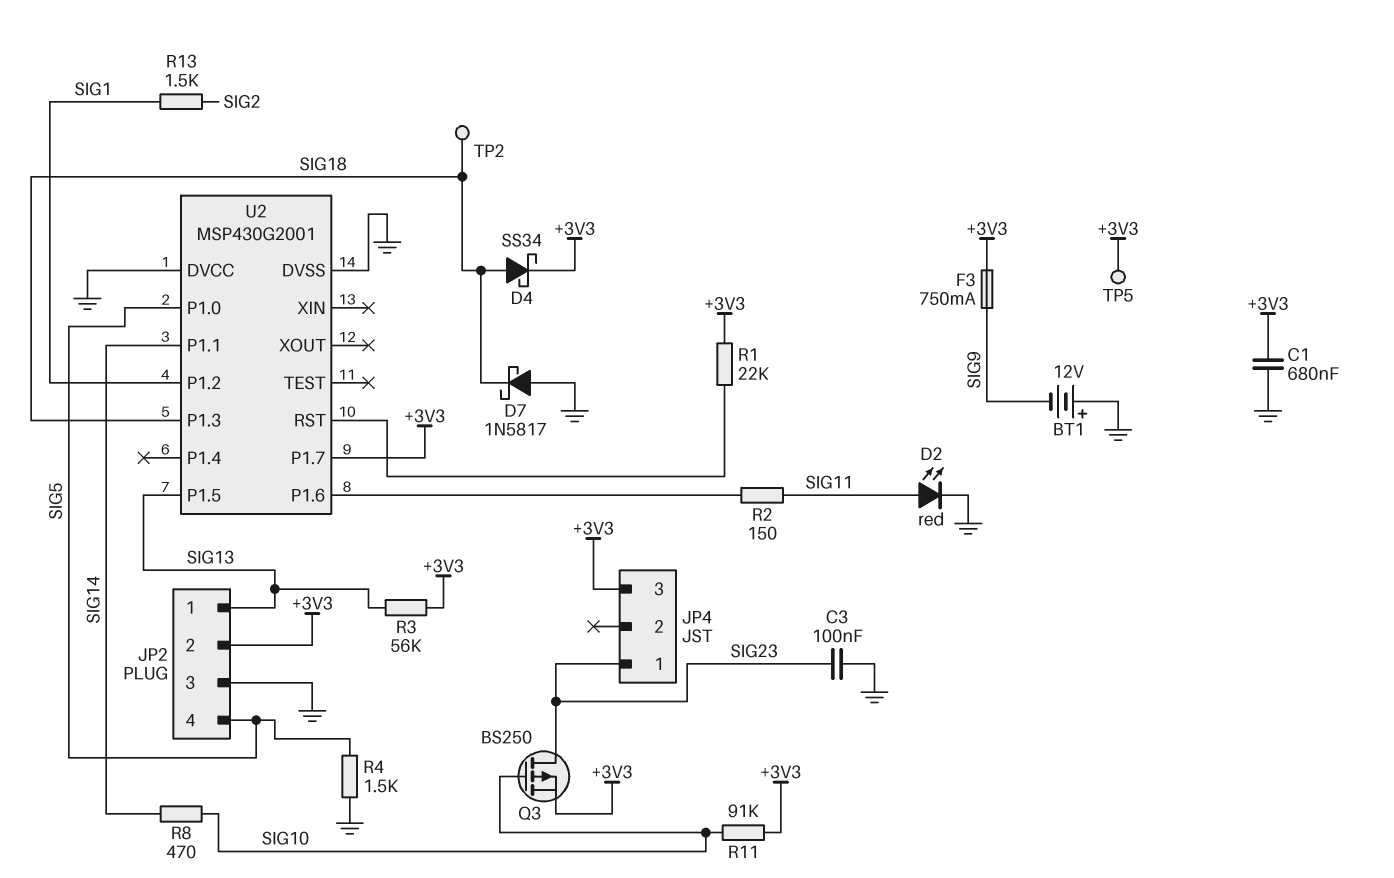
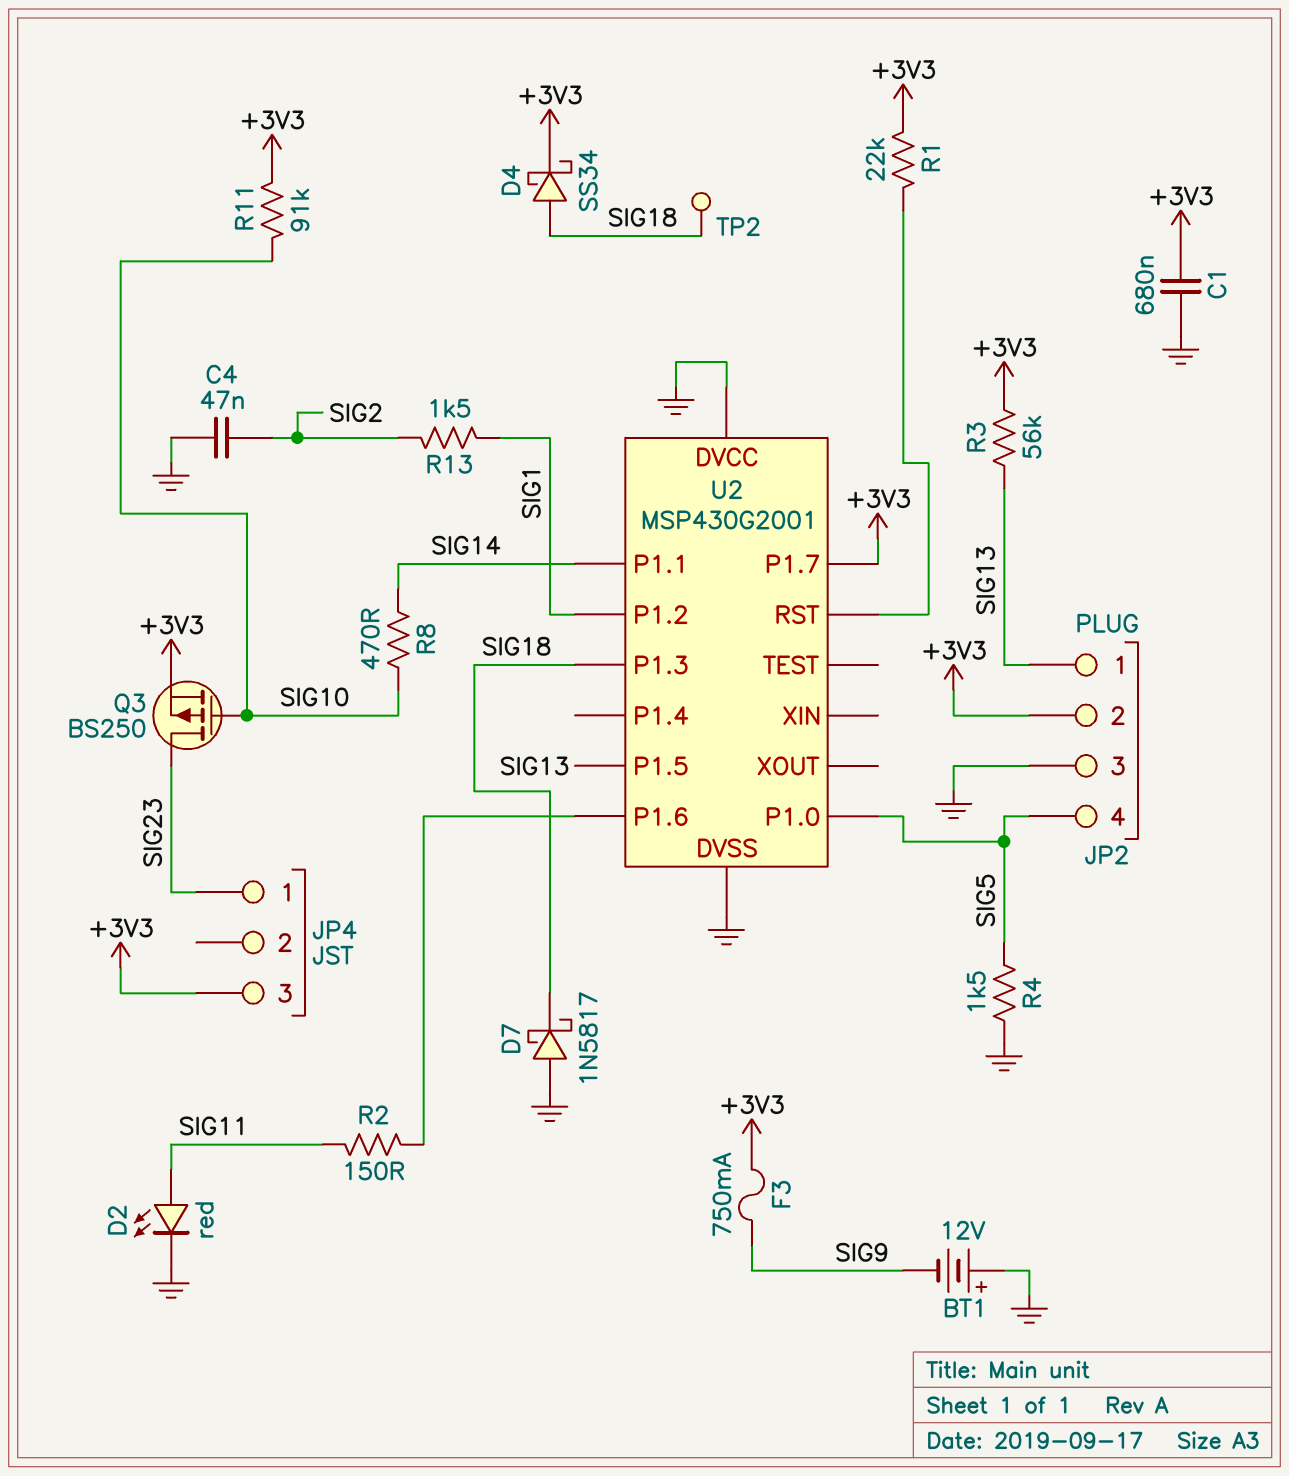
C3: 100nF (GND, SIG23) -> none
C4: none -> 47nF (GND, SIG2)
TP5: test point (+3V3) -> none

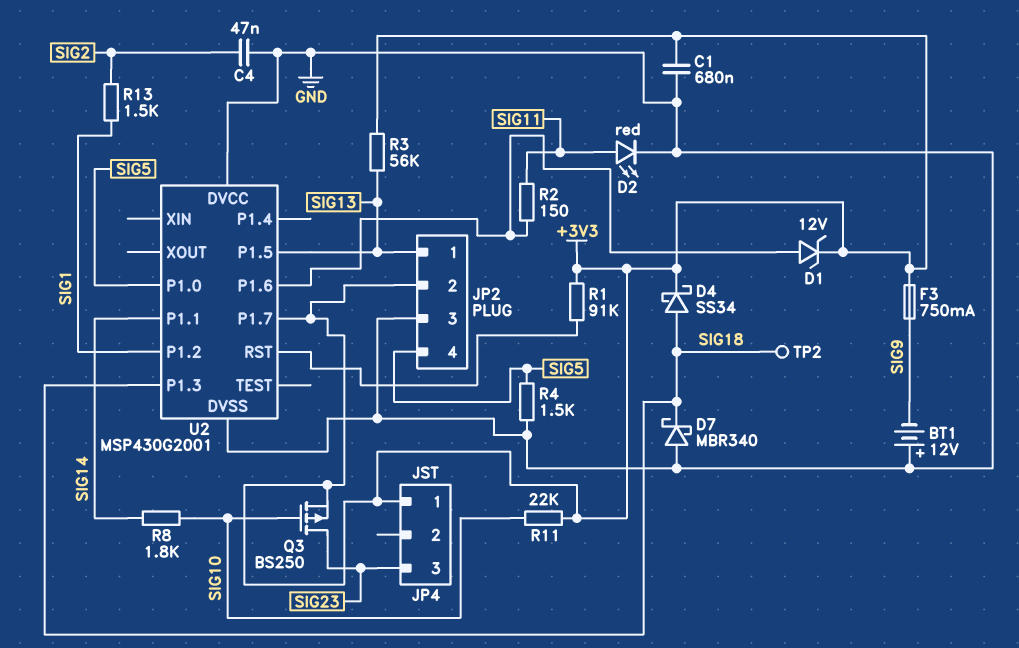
D1: none -> zener 12V (A U2/P1.6, K +3V3)
D7: schottky 1N5817 (A GND, K SIG18) -> schottky MBR340 (A GND, K SIG18)
JP4 pin 1: SIG23 -> +3V3
JP4 pin 3: +3V3 -> SIG23
R1: 22k (+3V3, U2/RST) -> 91k (+3V3, U2/RST)
R8: 470 (SIG10, SIG14) -> 1.8k (SIG10, SIG14)
R11: 91k (+3V3, SIG10) -> 22k (+3V3, SIG10)

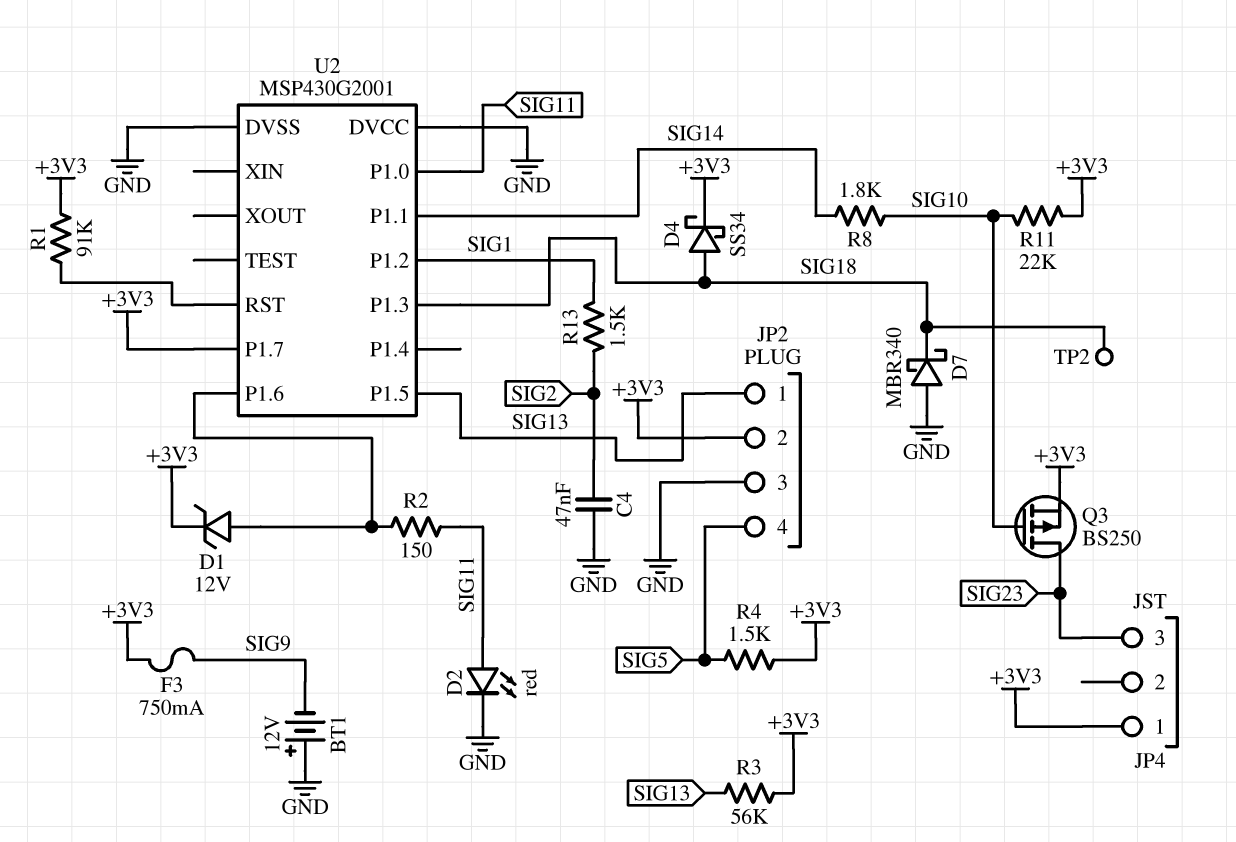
C1: 680nF (+3V3, GND) -> none
R4: 1.5k (GND, SIG5) -> 1.5k (+3V3, SIG5)
U2 pin P1.0: SIG5 -> SIG11

